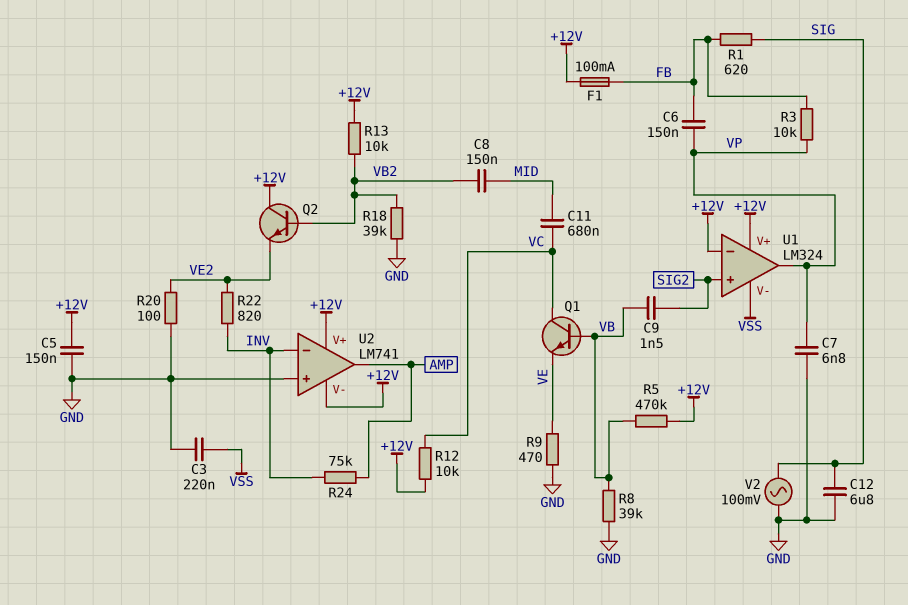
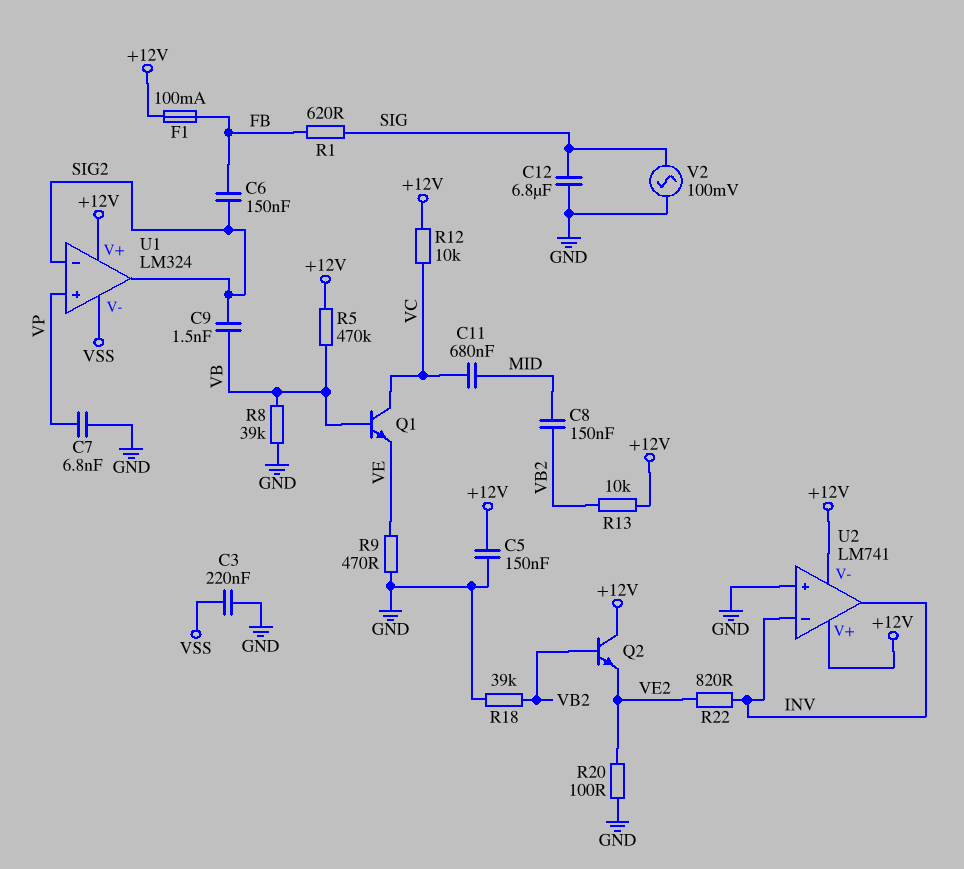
C6: 150nF (FB, VP) -> 150nF (FB, SIG2)
R3: 10k (FB, VP) -> none
R24: 75k (AMP, INV) -> none
U1 pin in+: SIG2 -> VP
U1 pin in-: +12V -> SIG2
U1 pin out: VP -> SIG2
U2 pin out: AMP -> INV

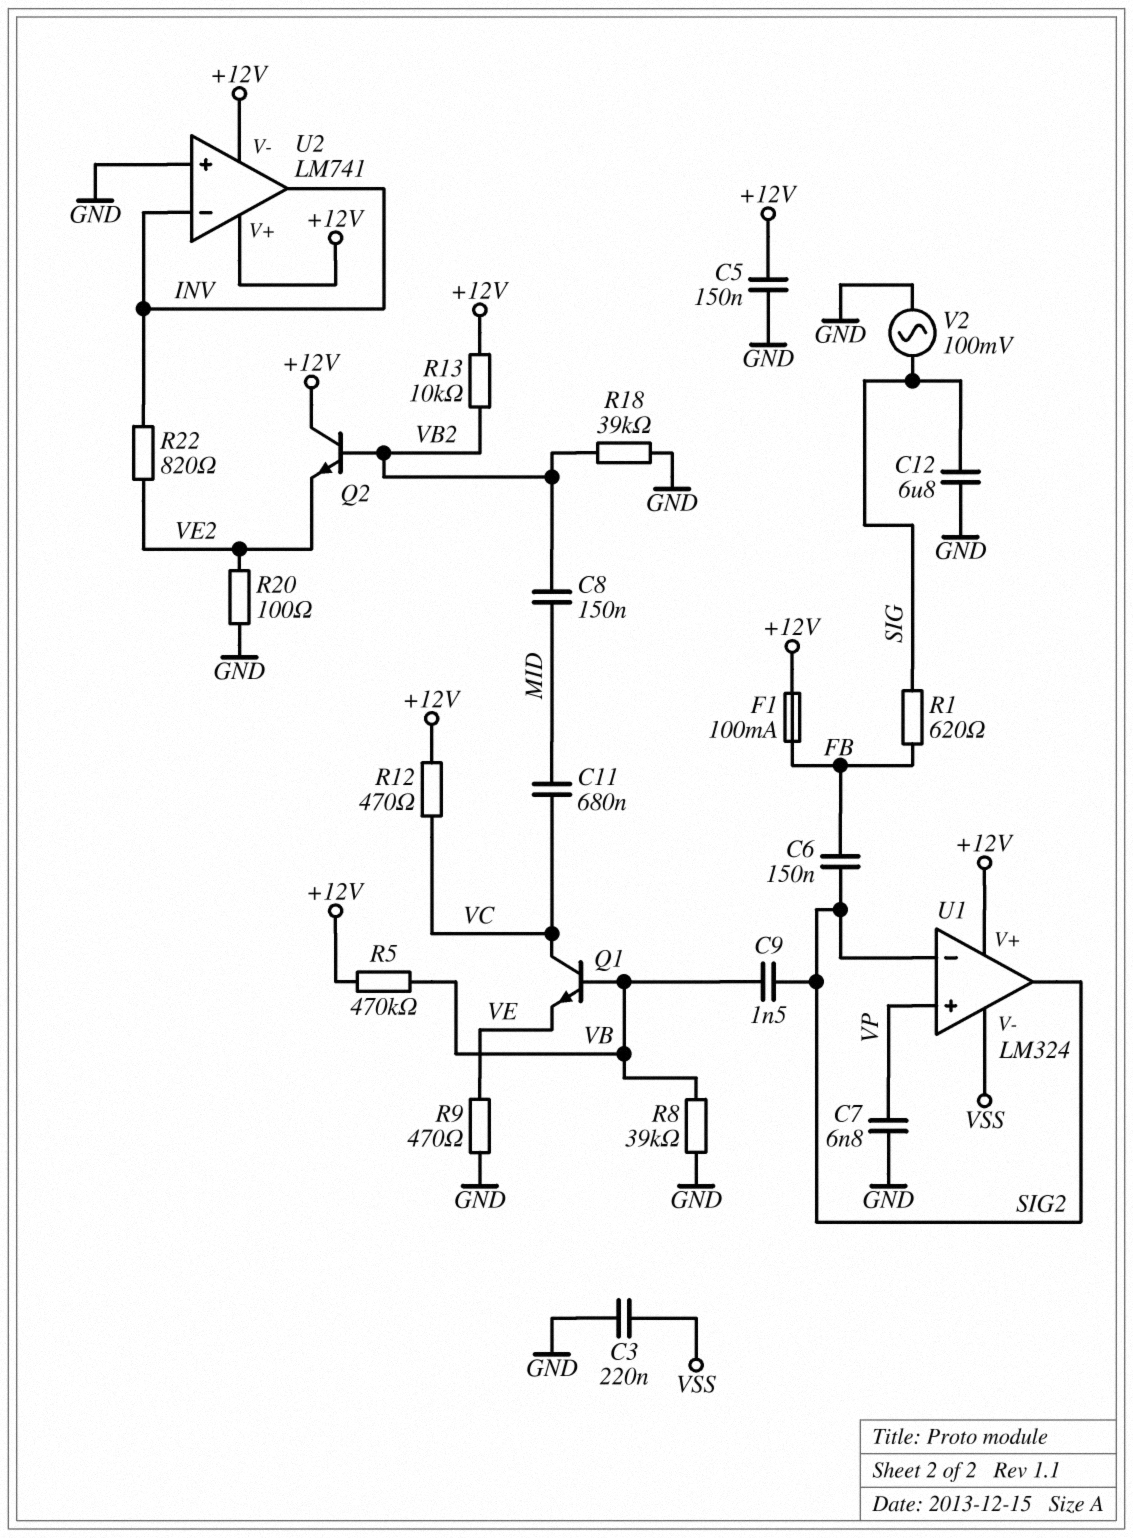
R12: 10k (+12V, VC) -> 470 (+12V, VC)

